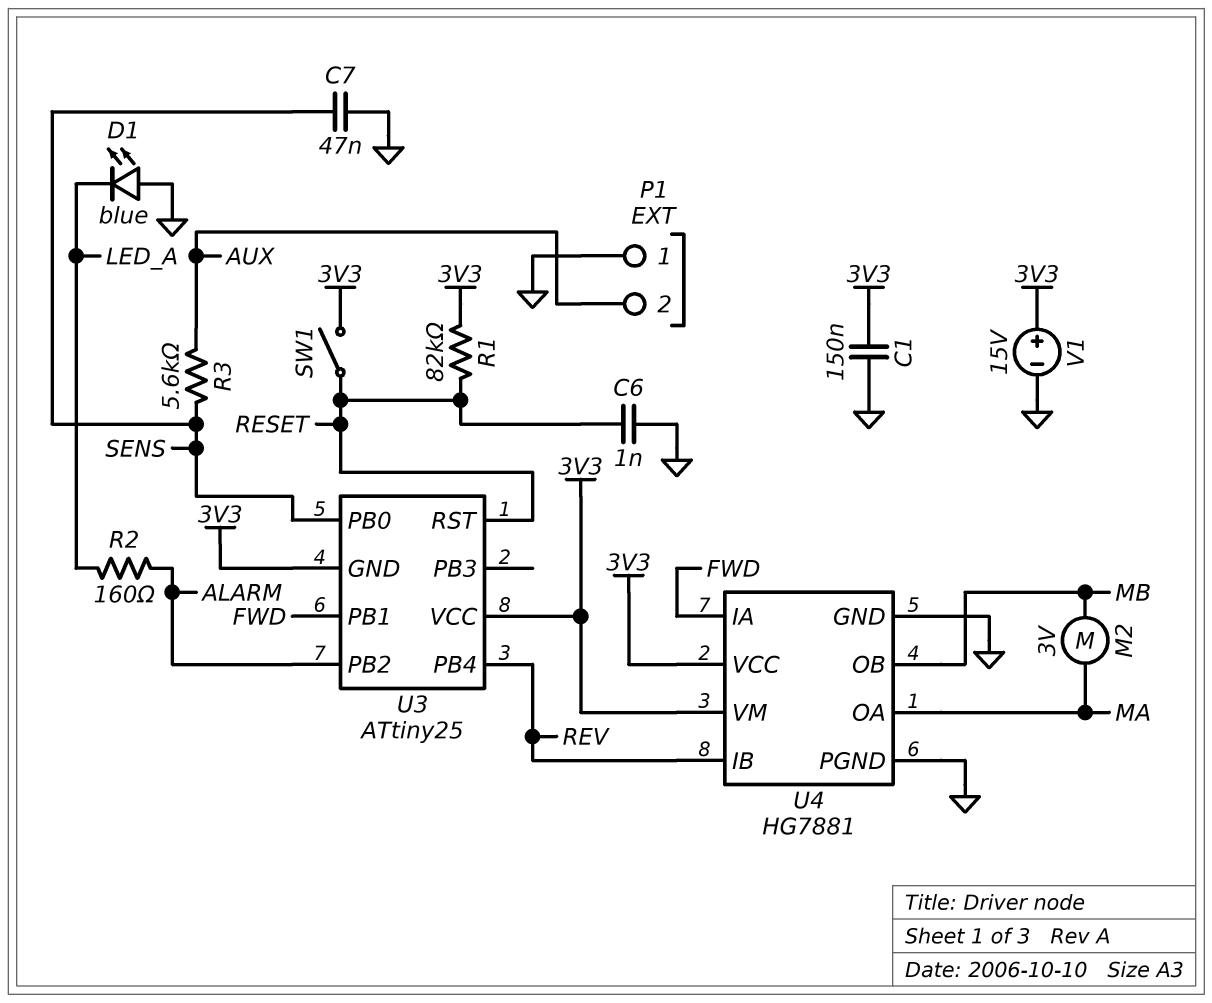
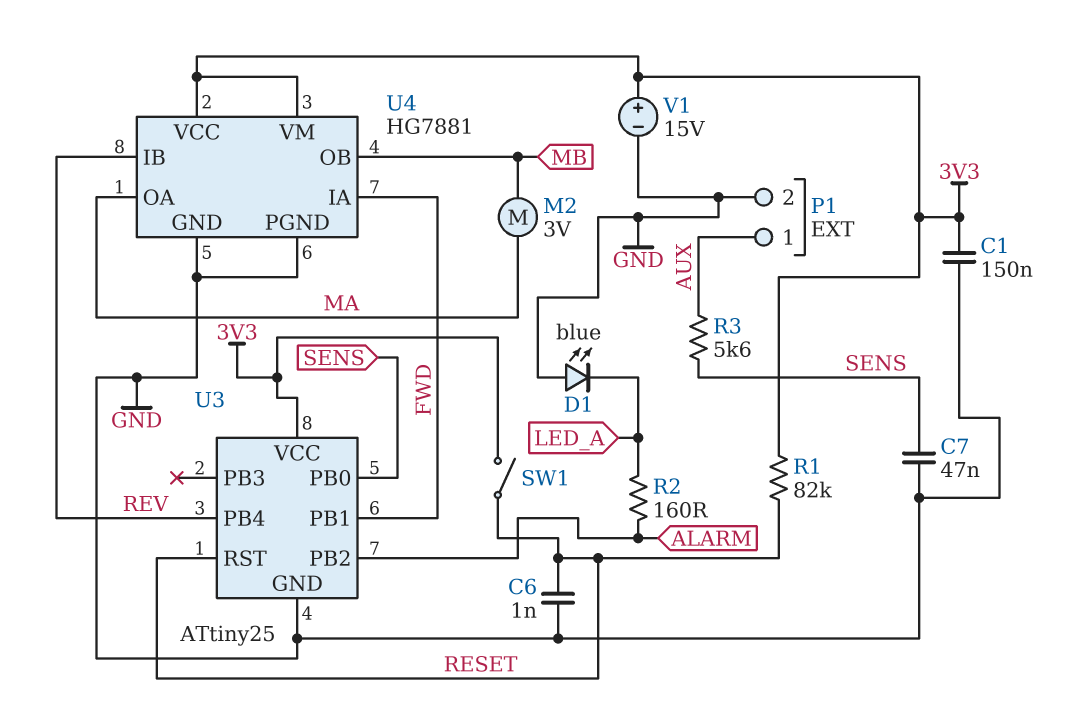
P1 pin 1: GND -> AUX
P1 pin 2: AUX -> GND
U3 pin GND: 3V3 -> GND

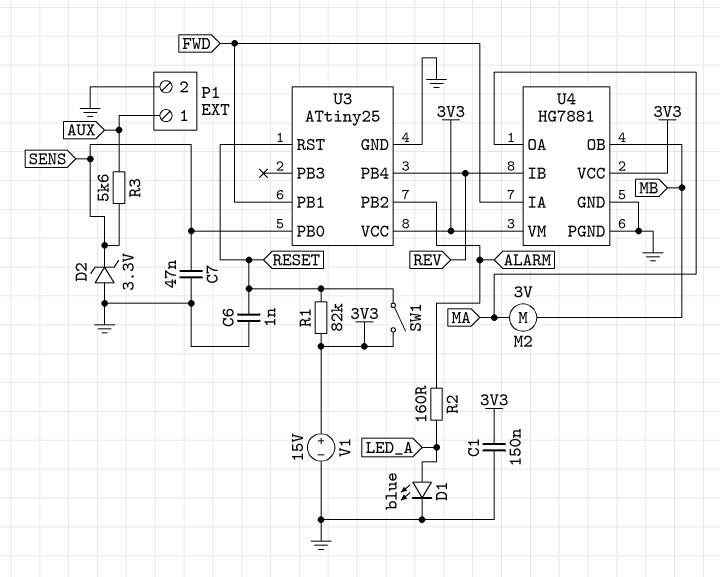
D1: LED blue (A GND, K LED_A) -> LED blue (A LED_A, K GND)
D2: none -> zener 3.3V (A GND, K SENS)

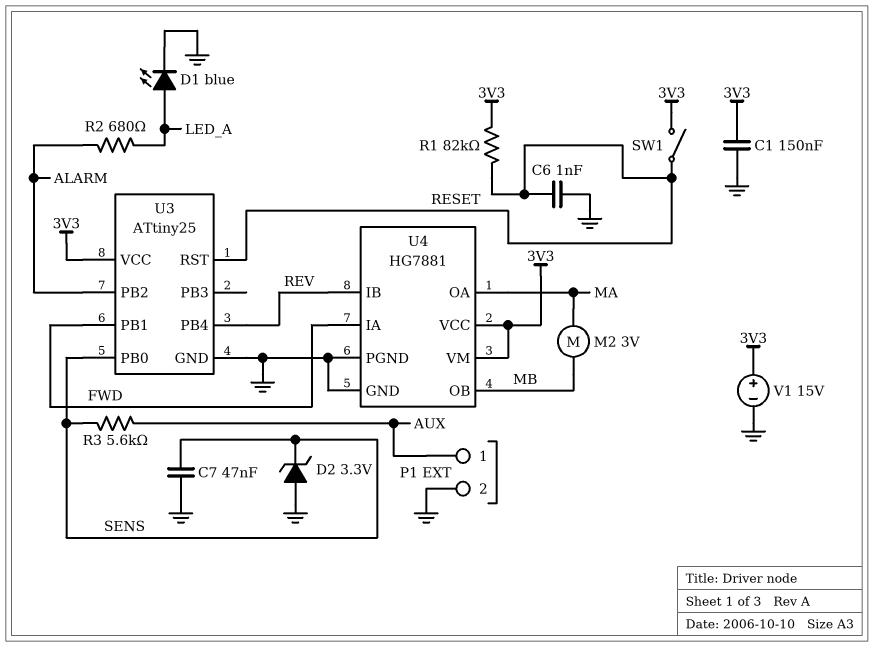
R2: 160 (ALARM, LED_A) -> 680 (ALARM, LED_A)

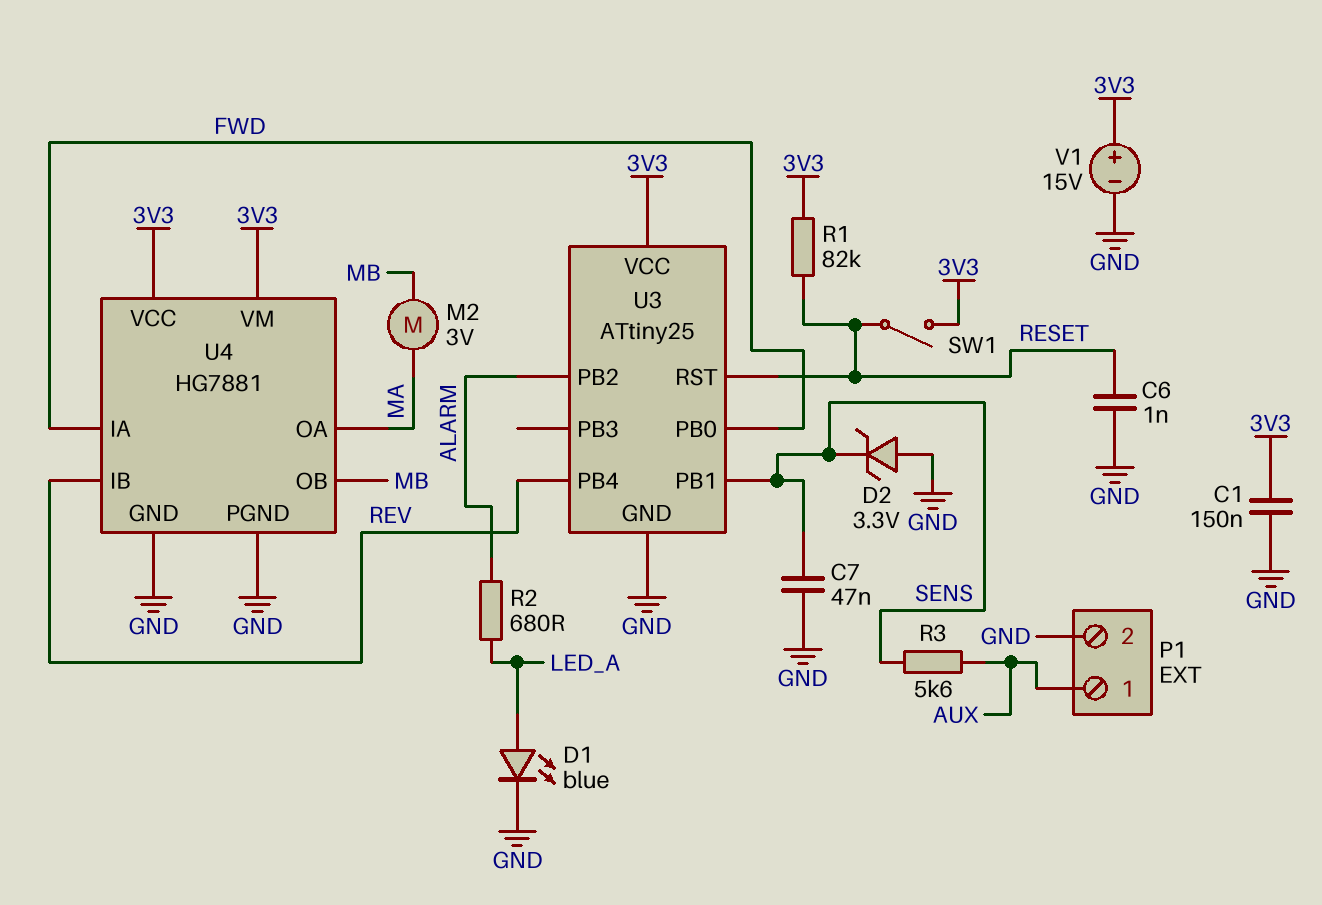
U3 pin PB0: SENS -> FWD
U3 pin PB1: FWD -> SENS

